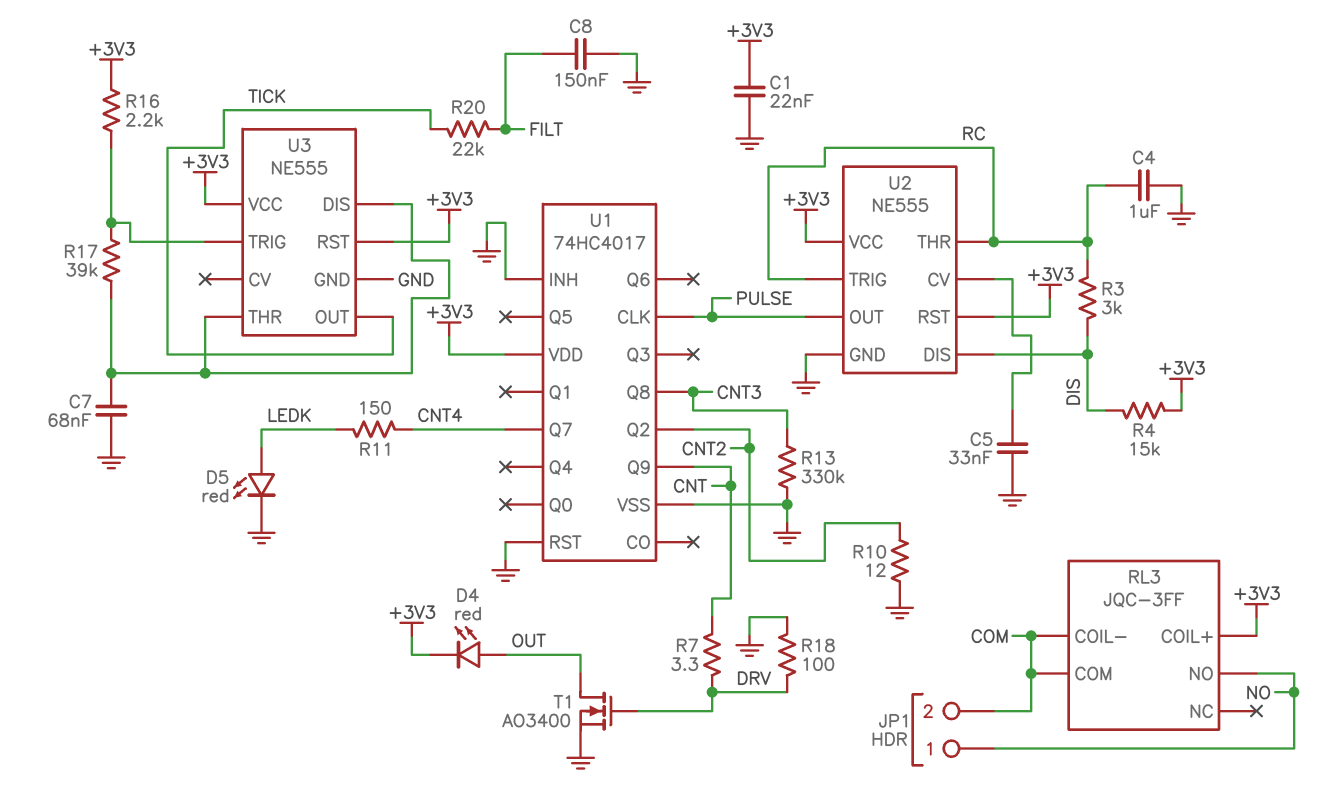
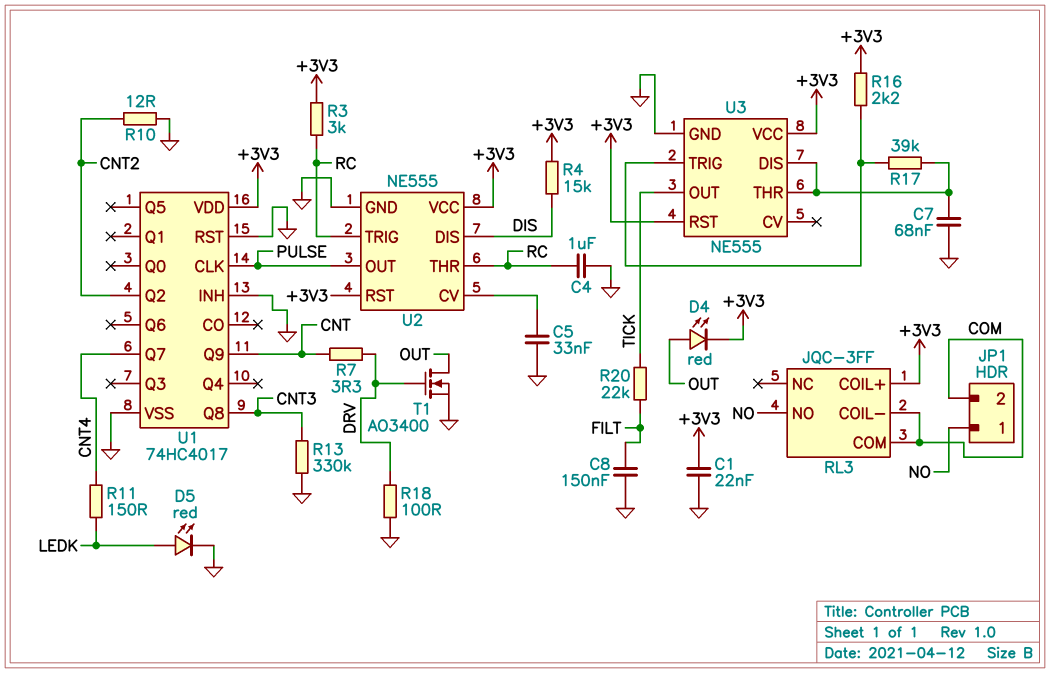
R3: 3k (DIS, RC) -> 3k (+3V3, RC)

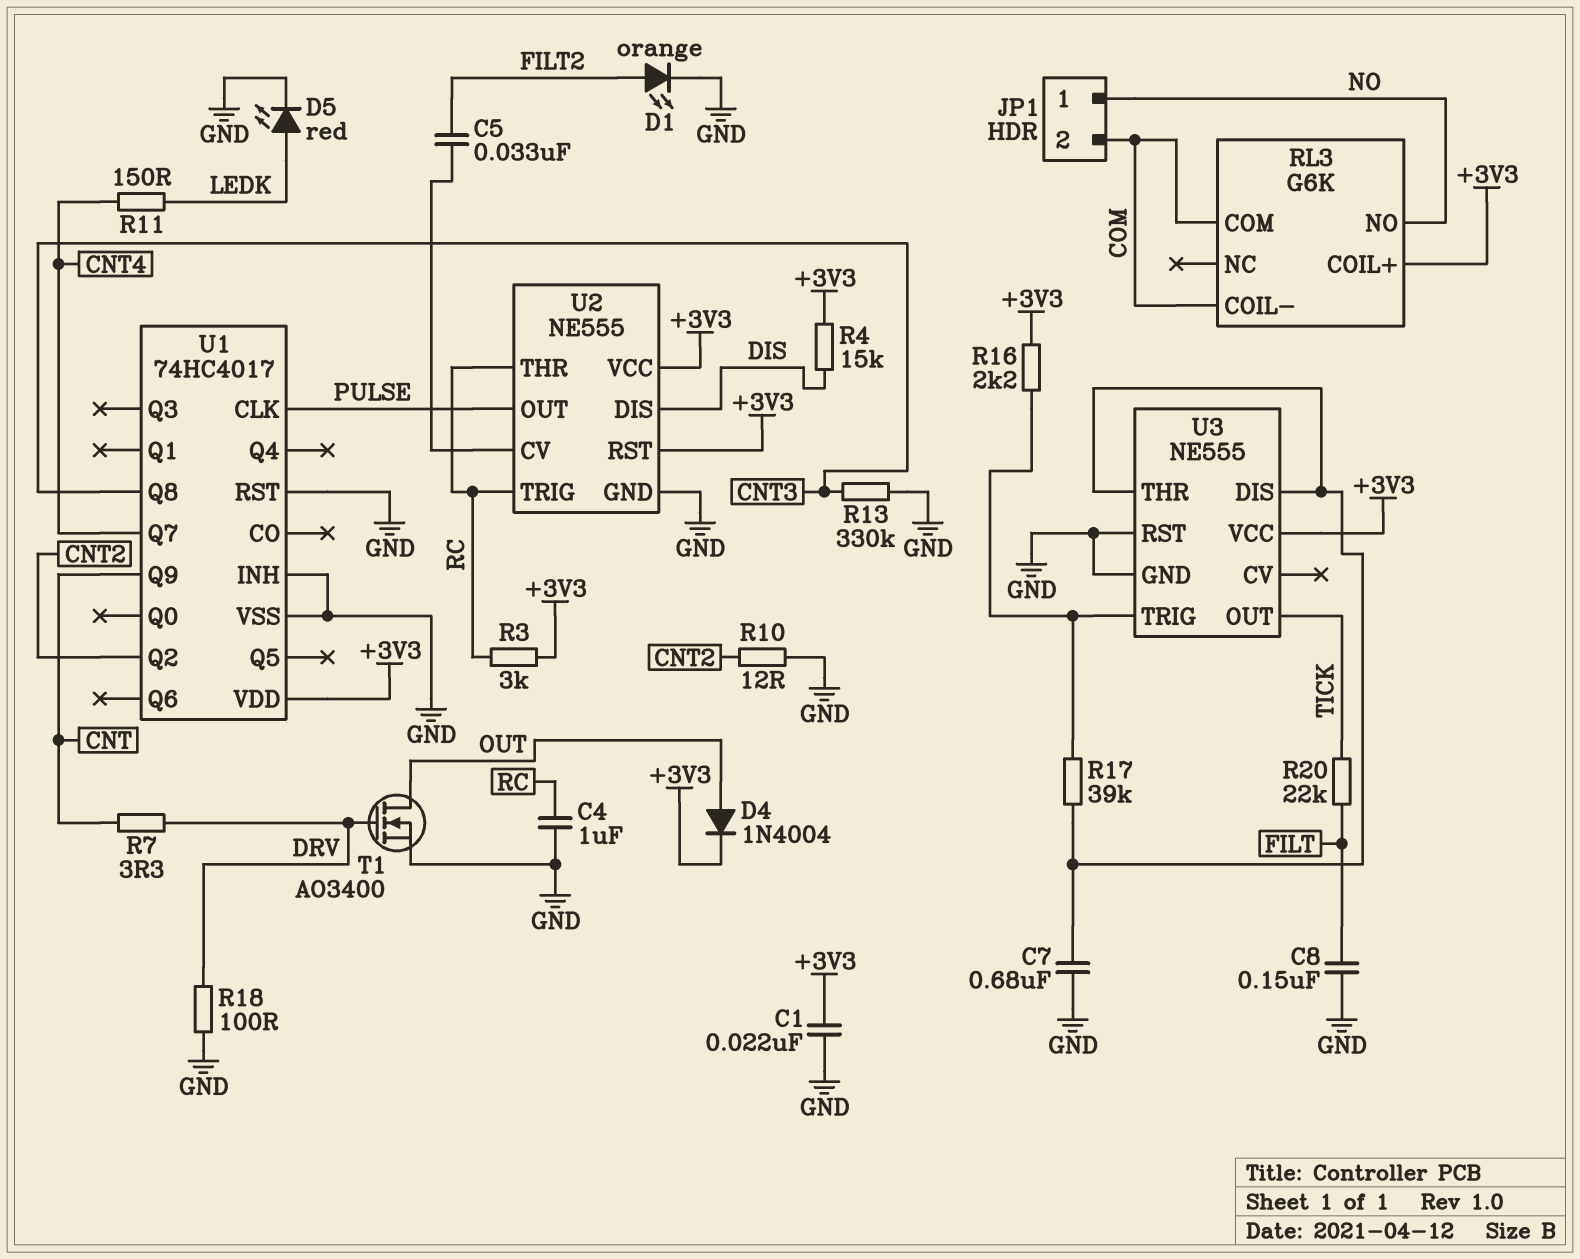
C5: 33nF (GND, U2/CV) -> 33nF (FILT2, U2/CV)
C7: 68nF (GND, U3/DIS) -> 680nF (GND, U3/DIS)
D1: none -> LED orange (A FILT2, K GND)
D4: LED red (A OUT, K +3V3) -> diode 1N4004 (A OUT, K +3V3)
RL3: JQC-3FF -> G6K
U3 pin RST: +3V3 -> GND

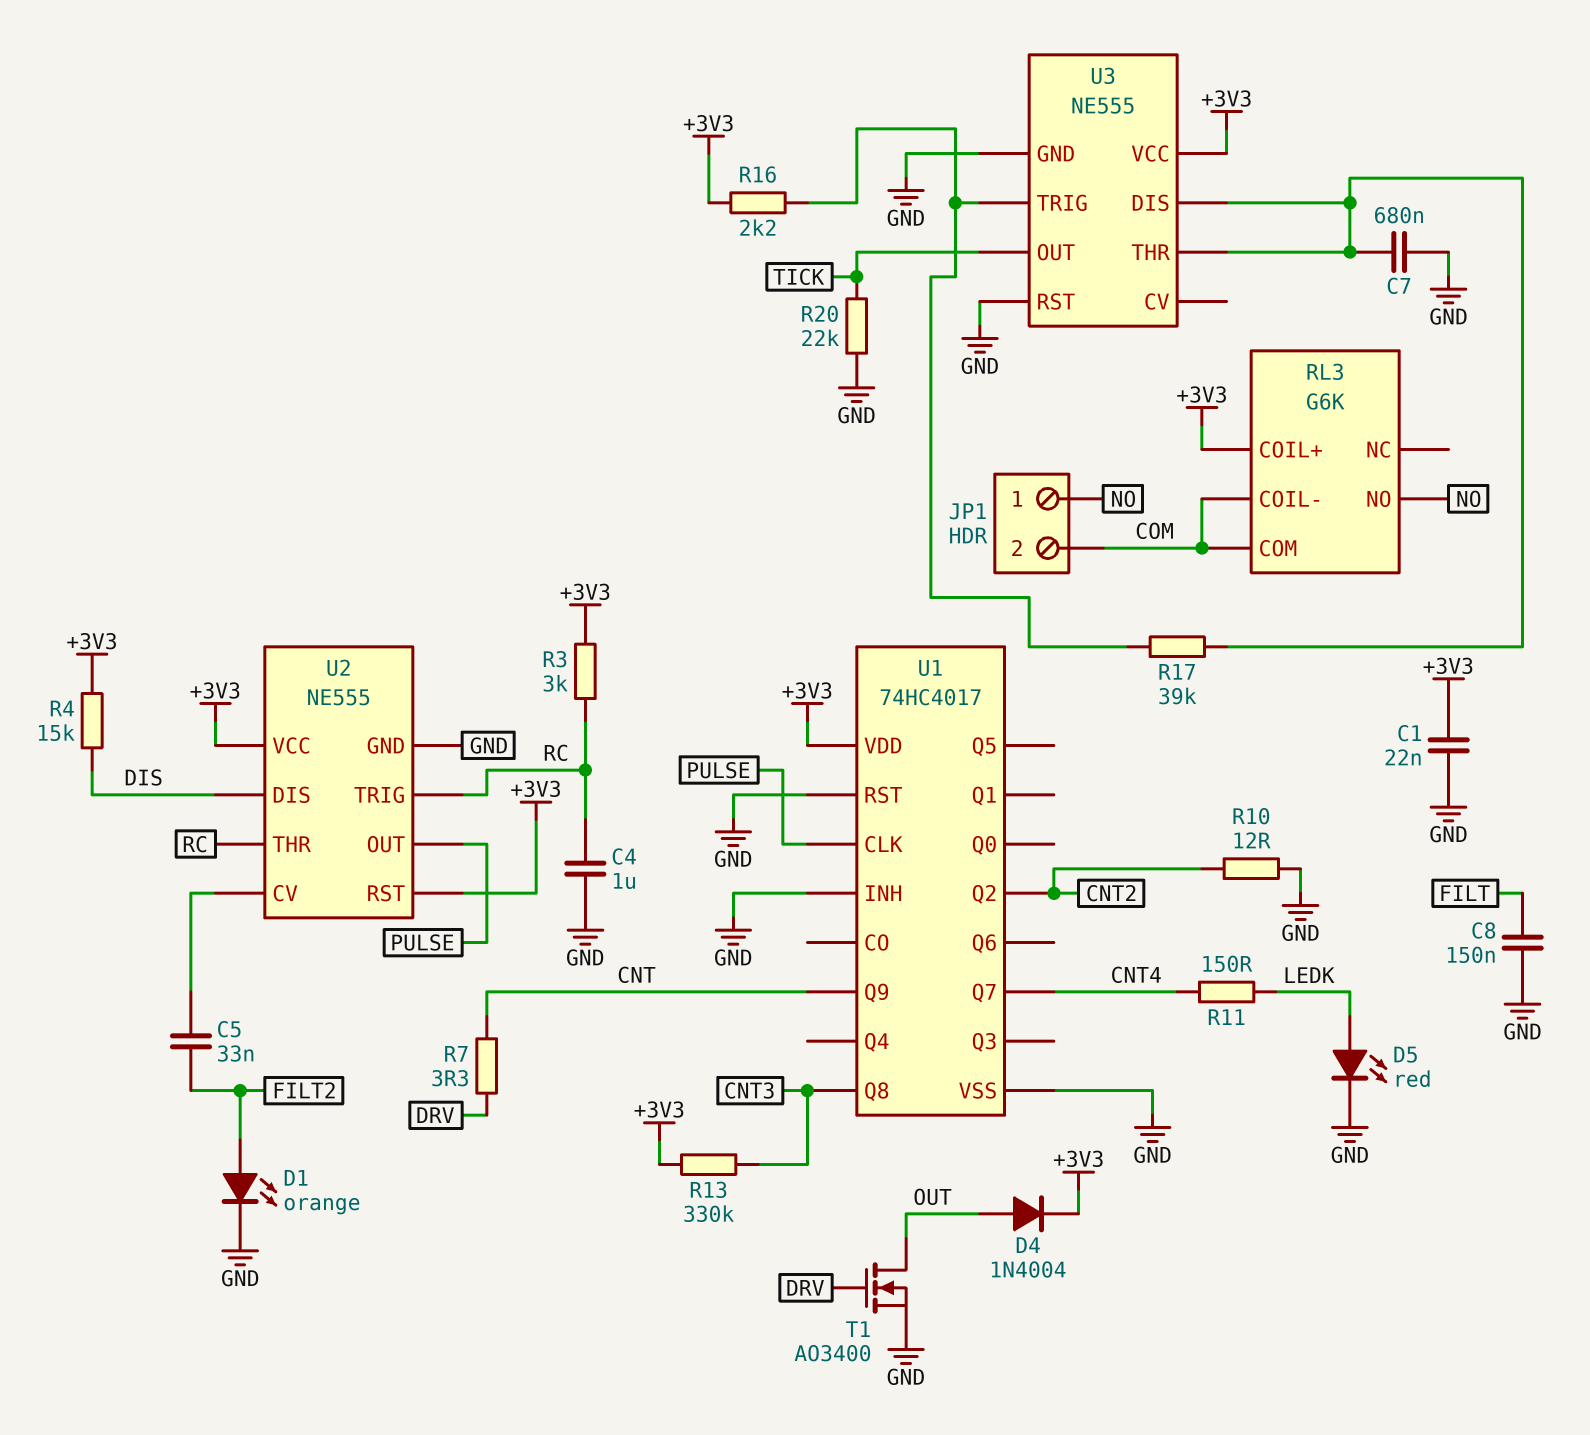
R13: 330k (CNT3, GND) -> 330k (+3V3, CNT3)
R18: 100 (DRV, GND) -> none
R20: 22k (FILT, TICK) -> 22k (GND, TICK)

